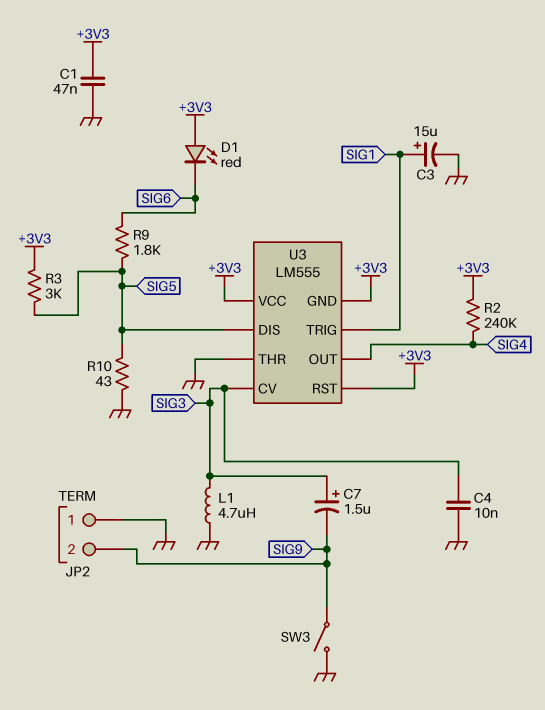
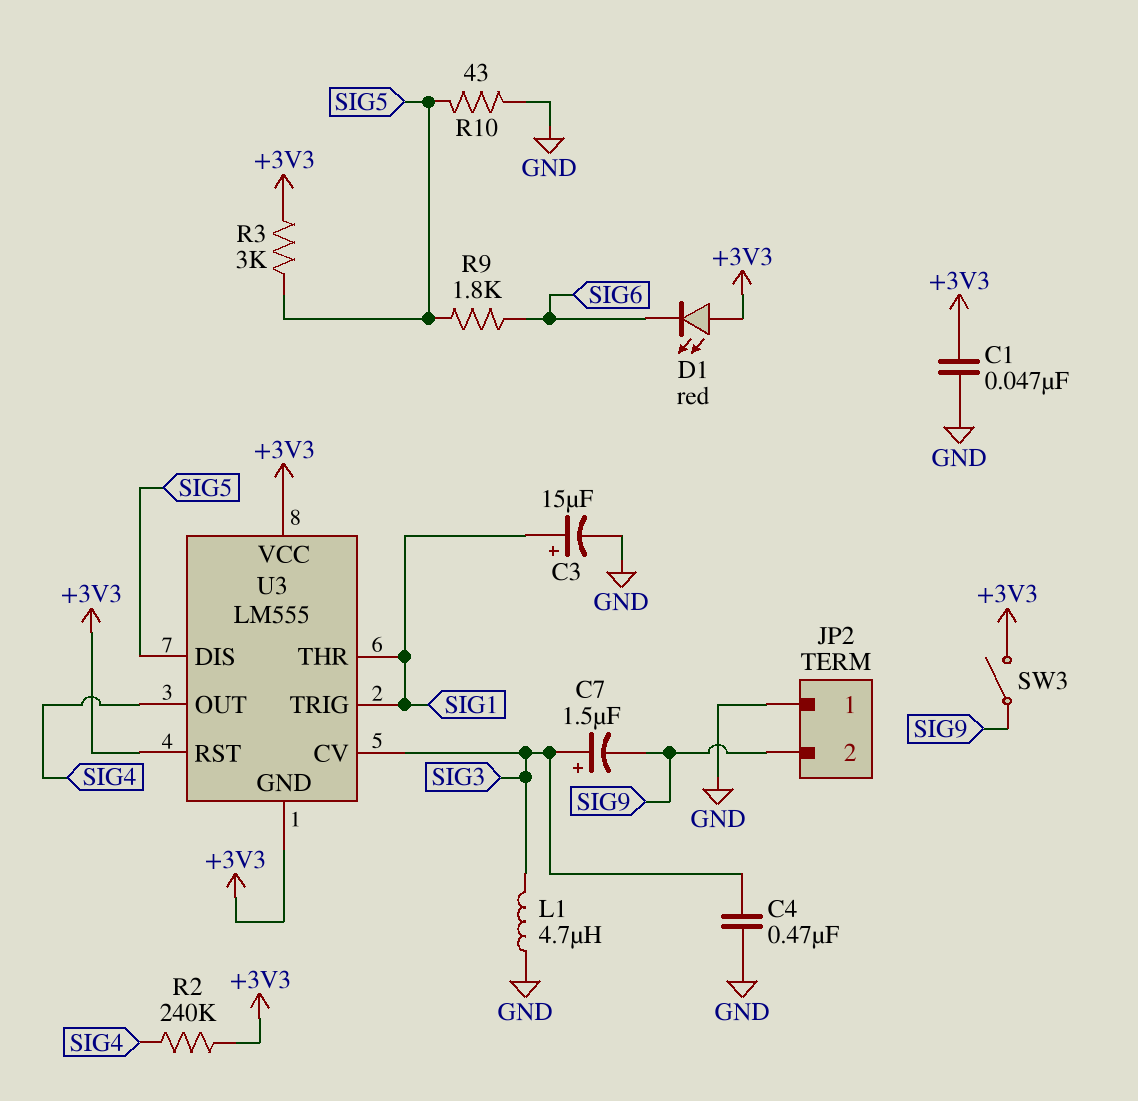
C4: 10nF (GND, SIG3) -> 470nF (GND, SIG3)
SW3: switch (GND, SIG9) -> switch (+3V3, SIG9)
U3 pin THR: GND -> SIG1

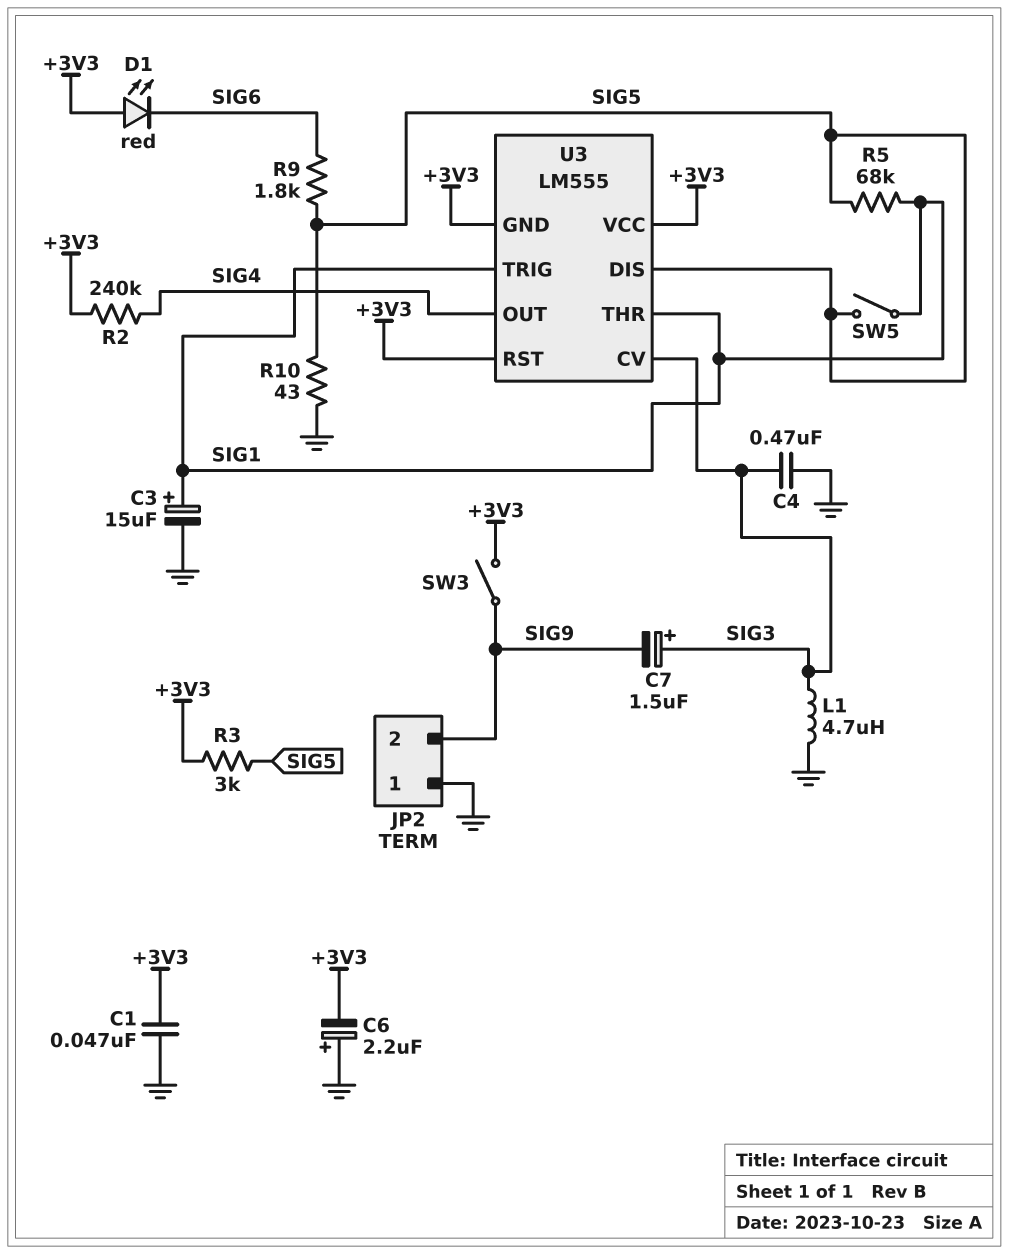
C6: none -> 2.2uF (plus GND, minus +3V3)
R5: none -> 68k (SIG1, SIG5)
SW5: none -> switch (SIG1, SIG5)

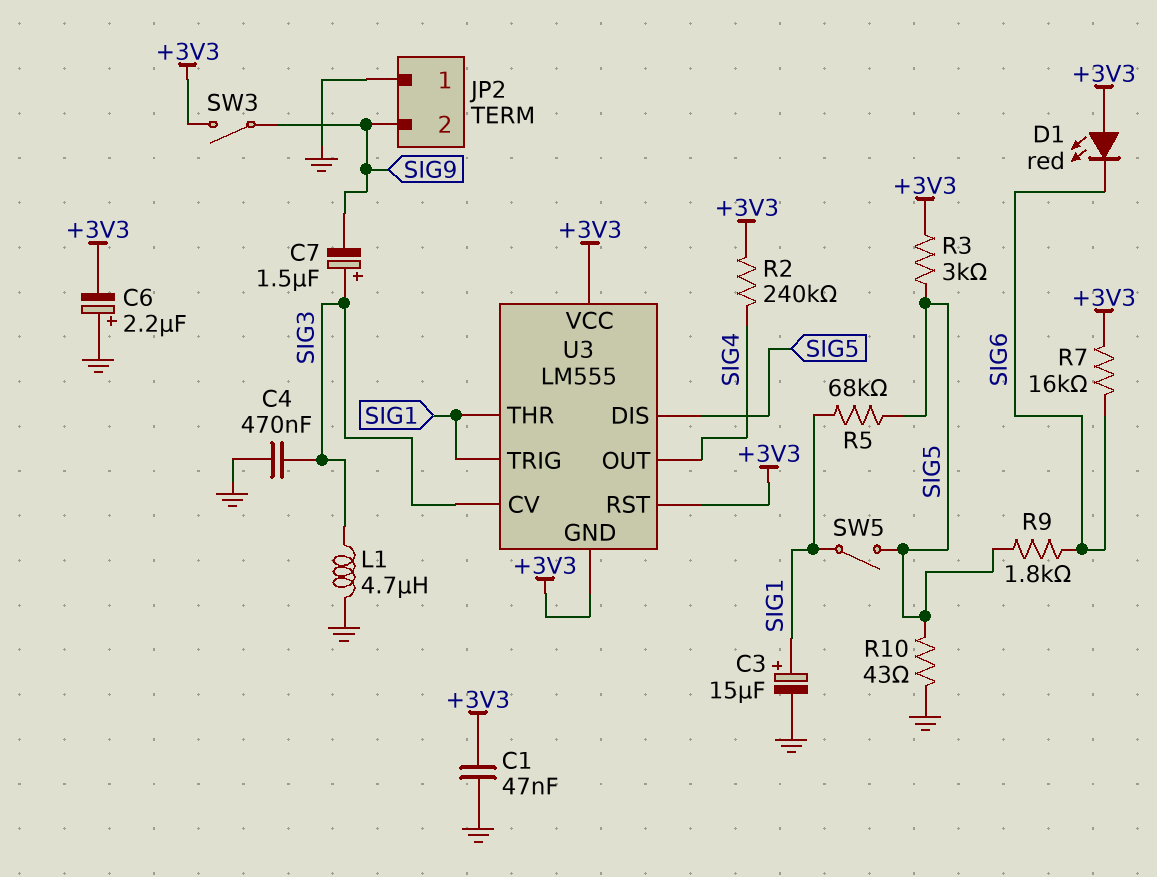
R7: none -> 16k (+3V3, SIG6)

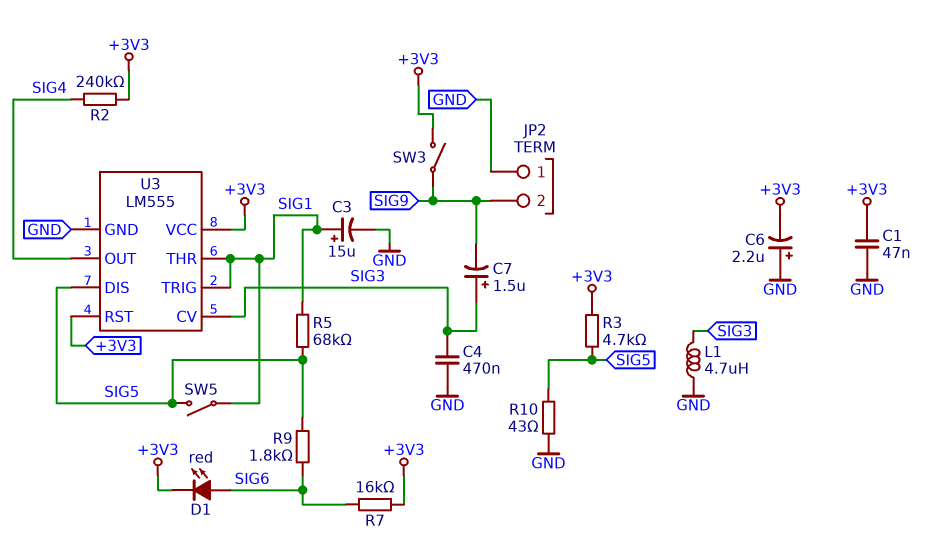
D1: LED red (A +3V3, K SIG6) -> LED red (A SIG6, K +3V3)
R3: 3k (+3V3, SIG5) -> 4.7k (+3V3, SIG5)
U3 pin GND: +3V3 -> GND

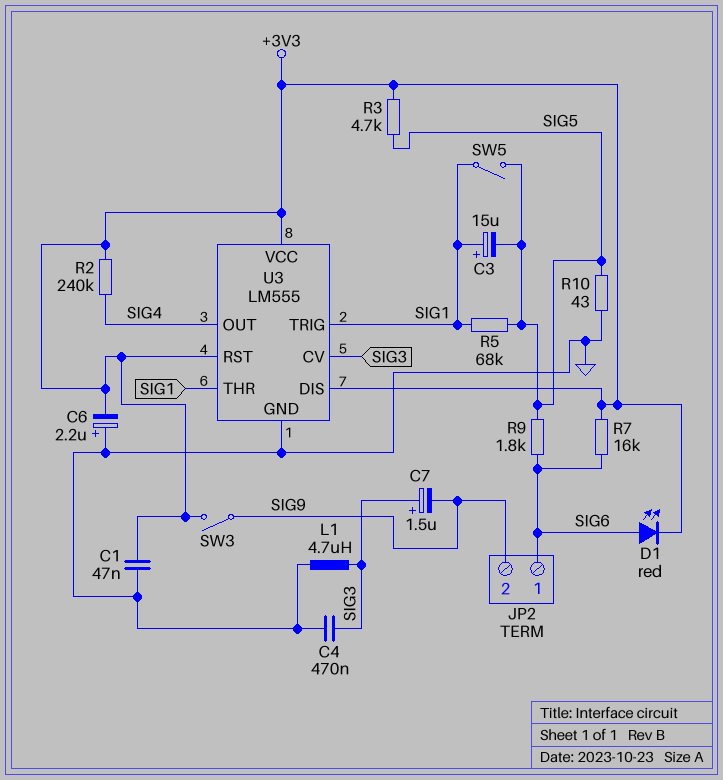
C3: 15uF (plus SIG1, minus GND) -> 15uF (plus SIG1, minus SIG5)
JP2 pin 1: GND -> SIG6
U3 pin DIS: SIG5 -> +3V3

